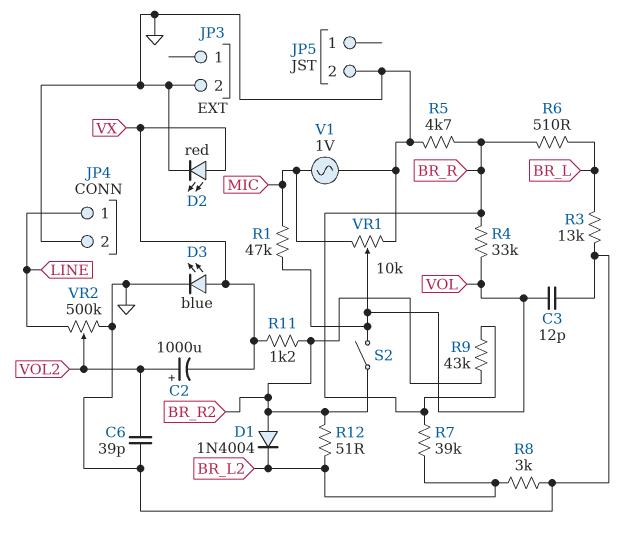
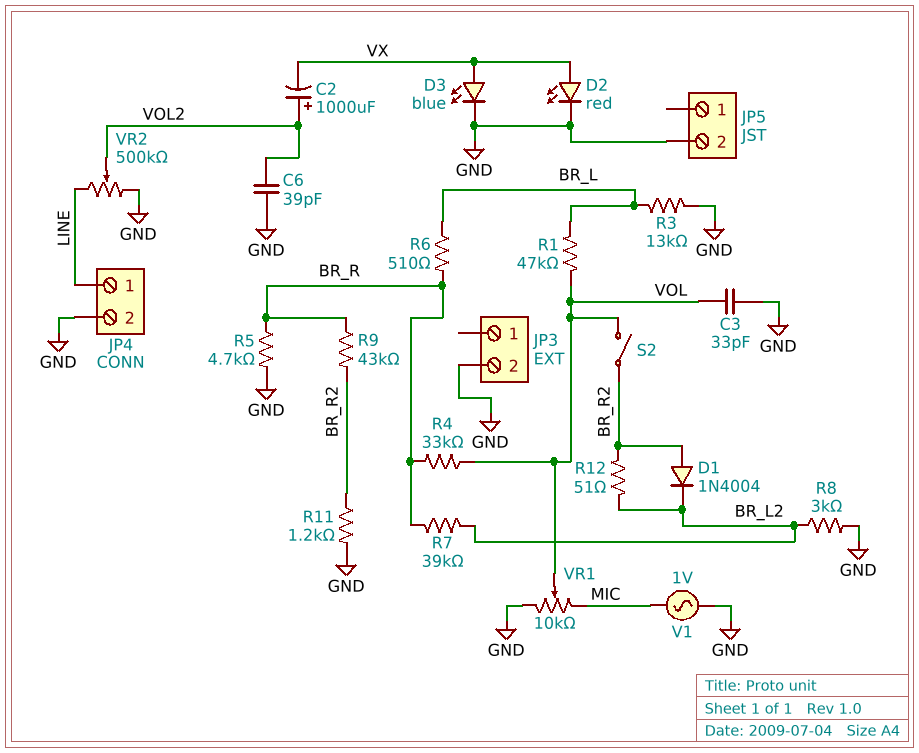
C3: 12pF (GND, VOL) -> 33pF (GND, VOL)
R1: 47k (MIC, VOL) -> 47k (BR_L, VOL)
R11: 1.2k (BR_R2, VX) -> 1.2k (BR_R2, GND)

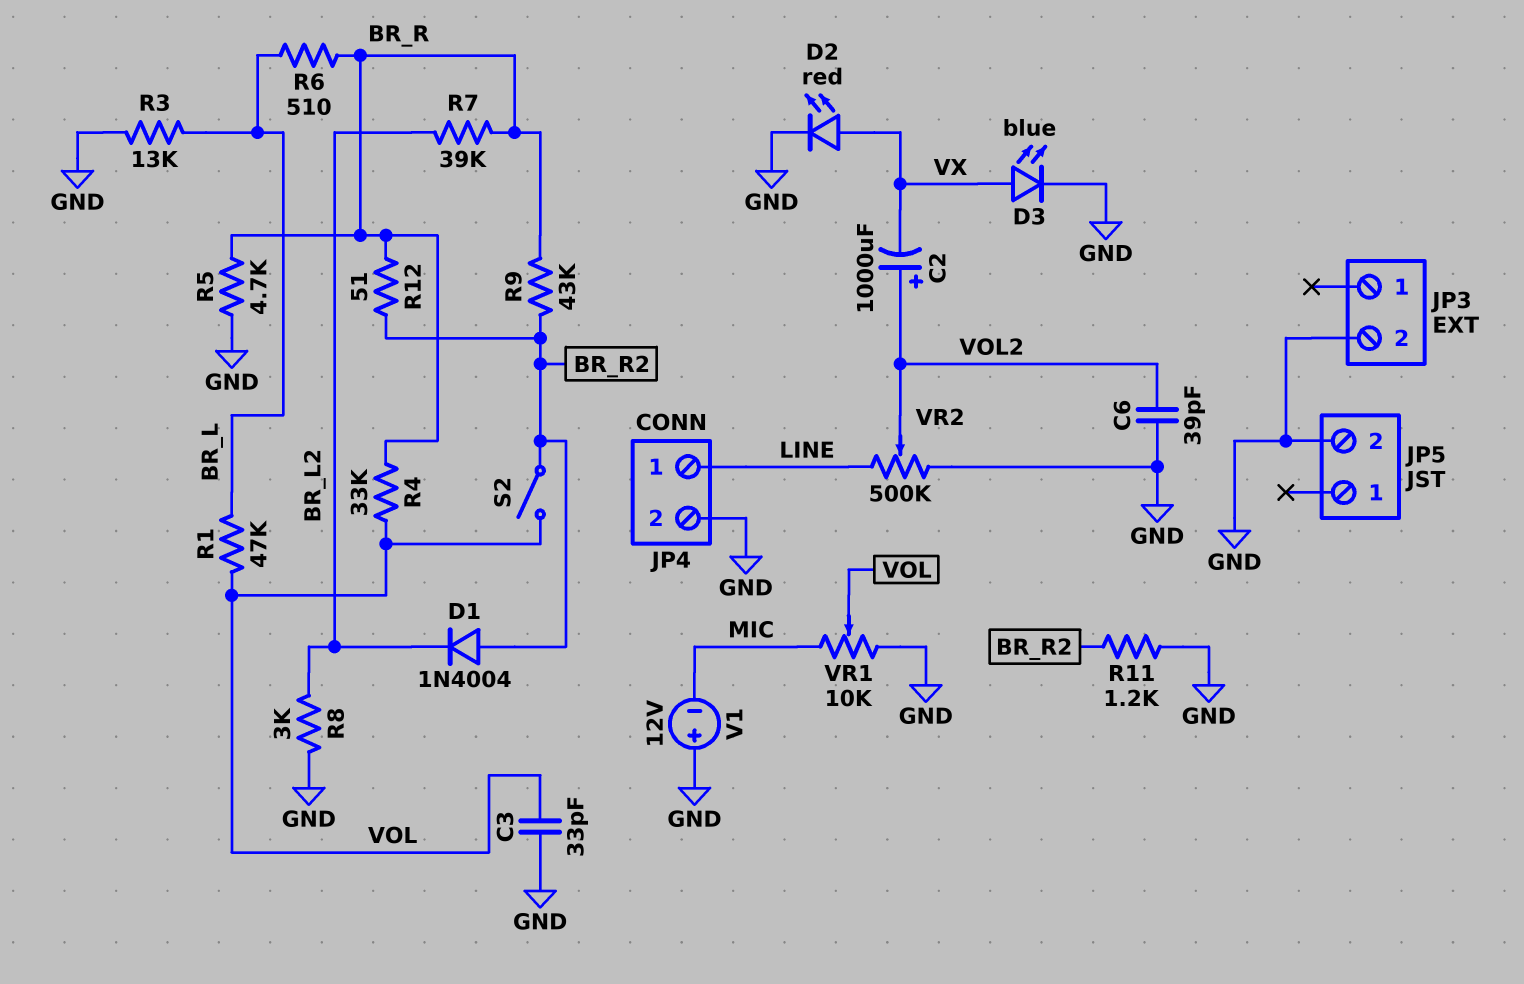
R12: 51 (BR_L2, BR_R2) -> 51 (BR_R, BR_R2)
V1: AC 1V (GND, MIC) -> 12V (plus GND, minus MIC)

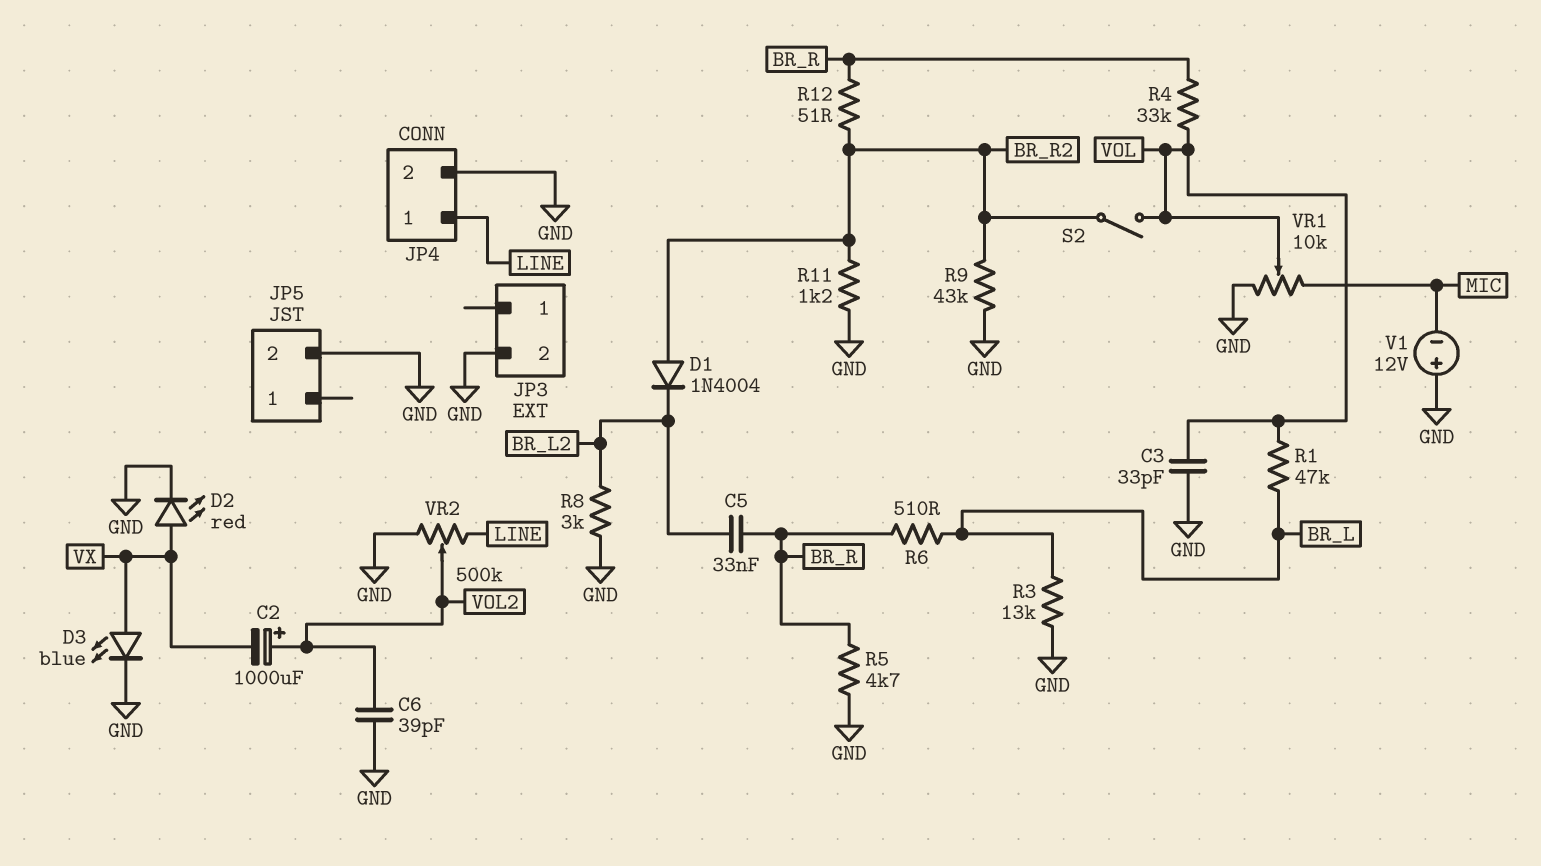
C5: none -> 33nF (BR_L2, BR_R)
R7: 39k (BR_L2, BR_R) -> none
R9: 43k (BR_R, BR_R2) -> 43k (BR_R2, GND)

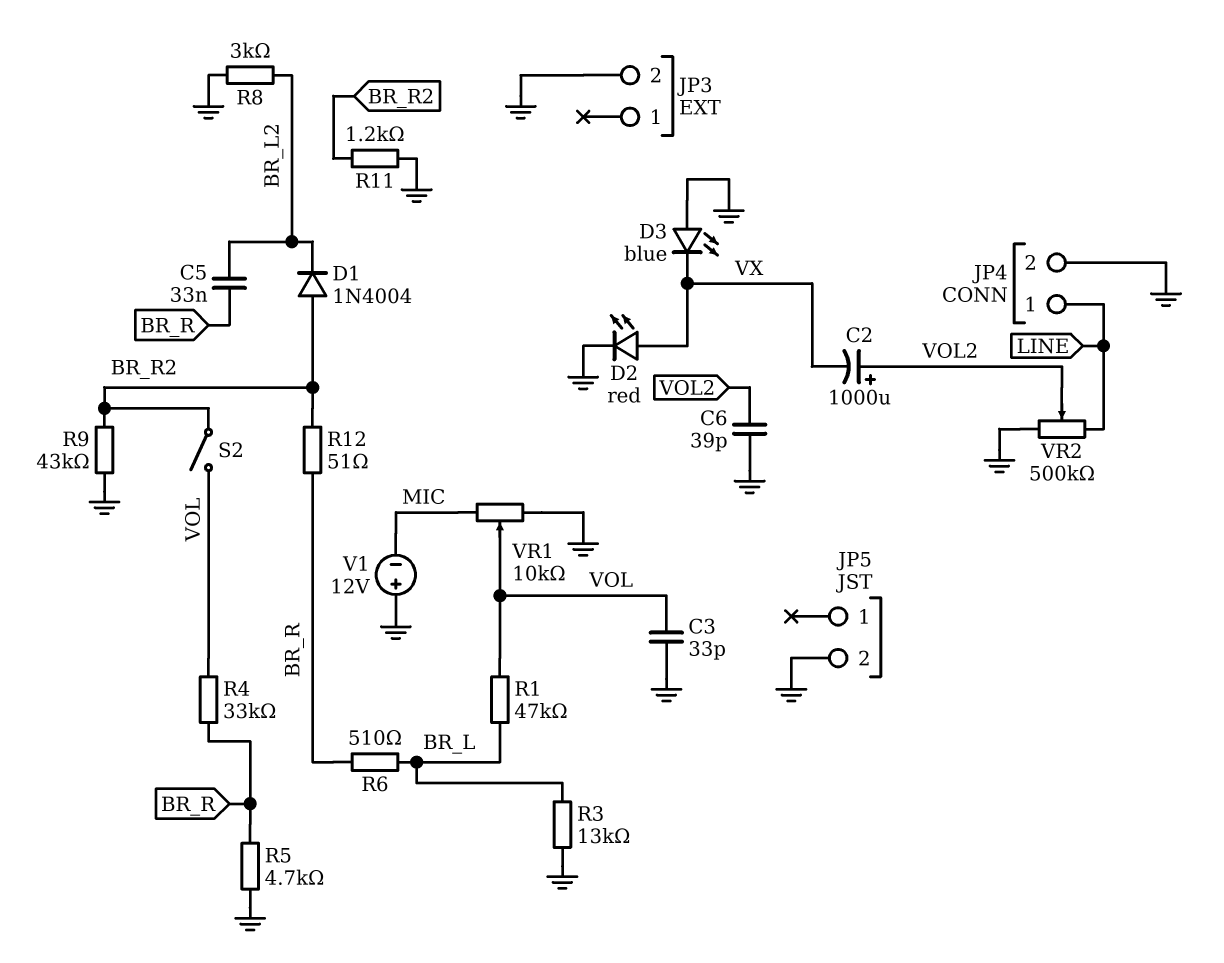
D3: LED blue (A VX, K GND) -> LED blue (A GND, K VX)

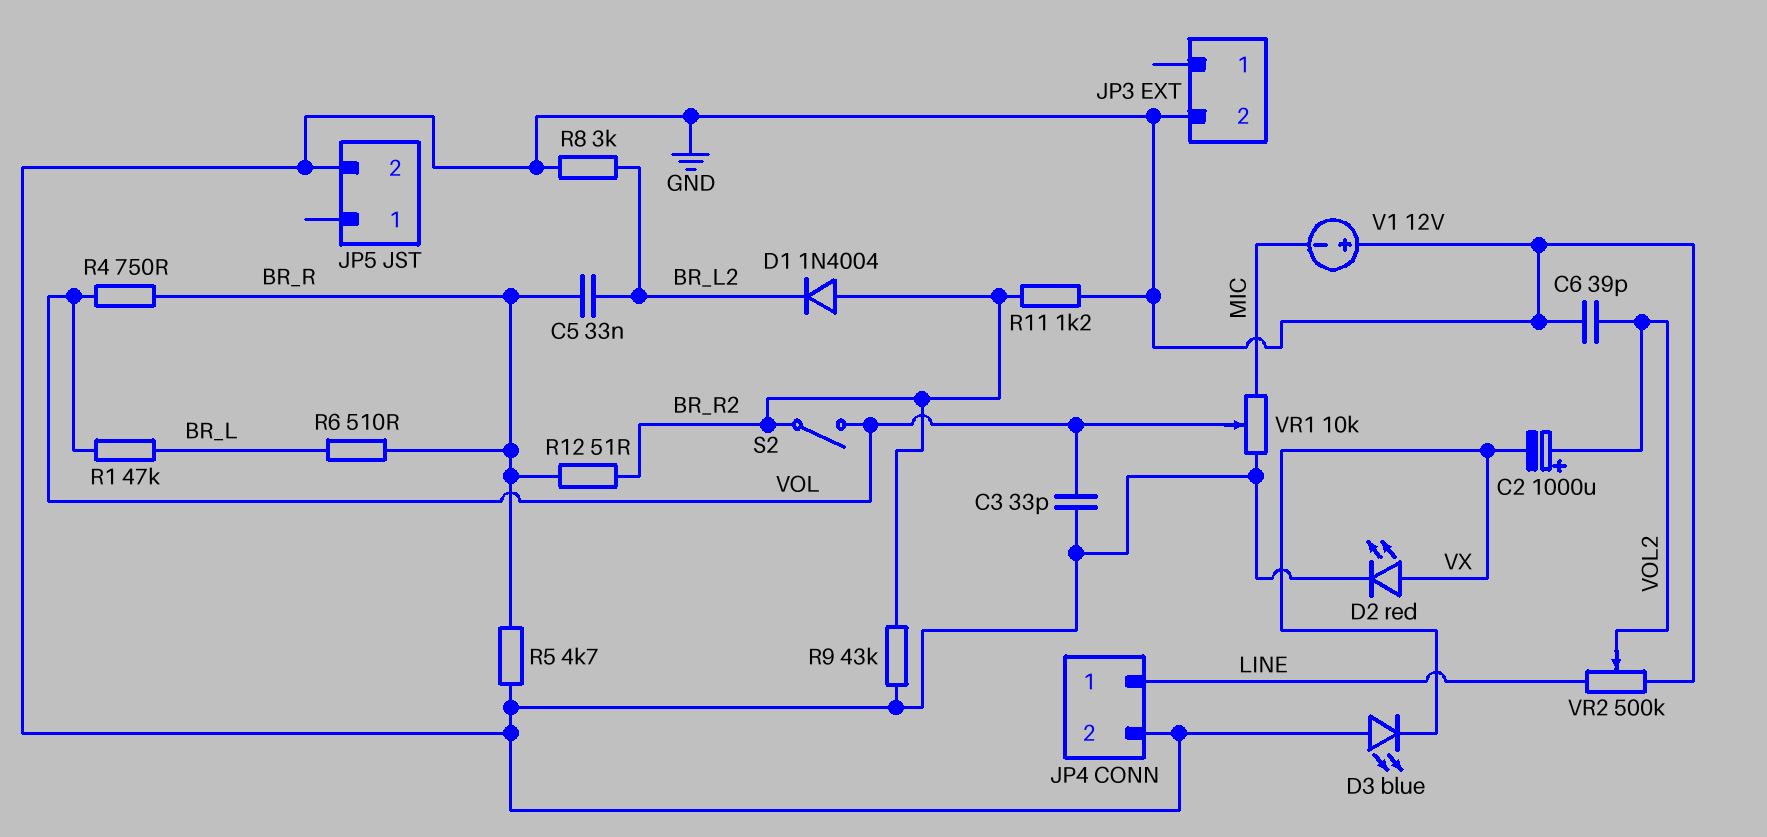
R3: 13k (BR_L, GND) -> none
R4: 33k (BR_R, VOL) -> 750 (BR_R, VOL)

